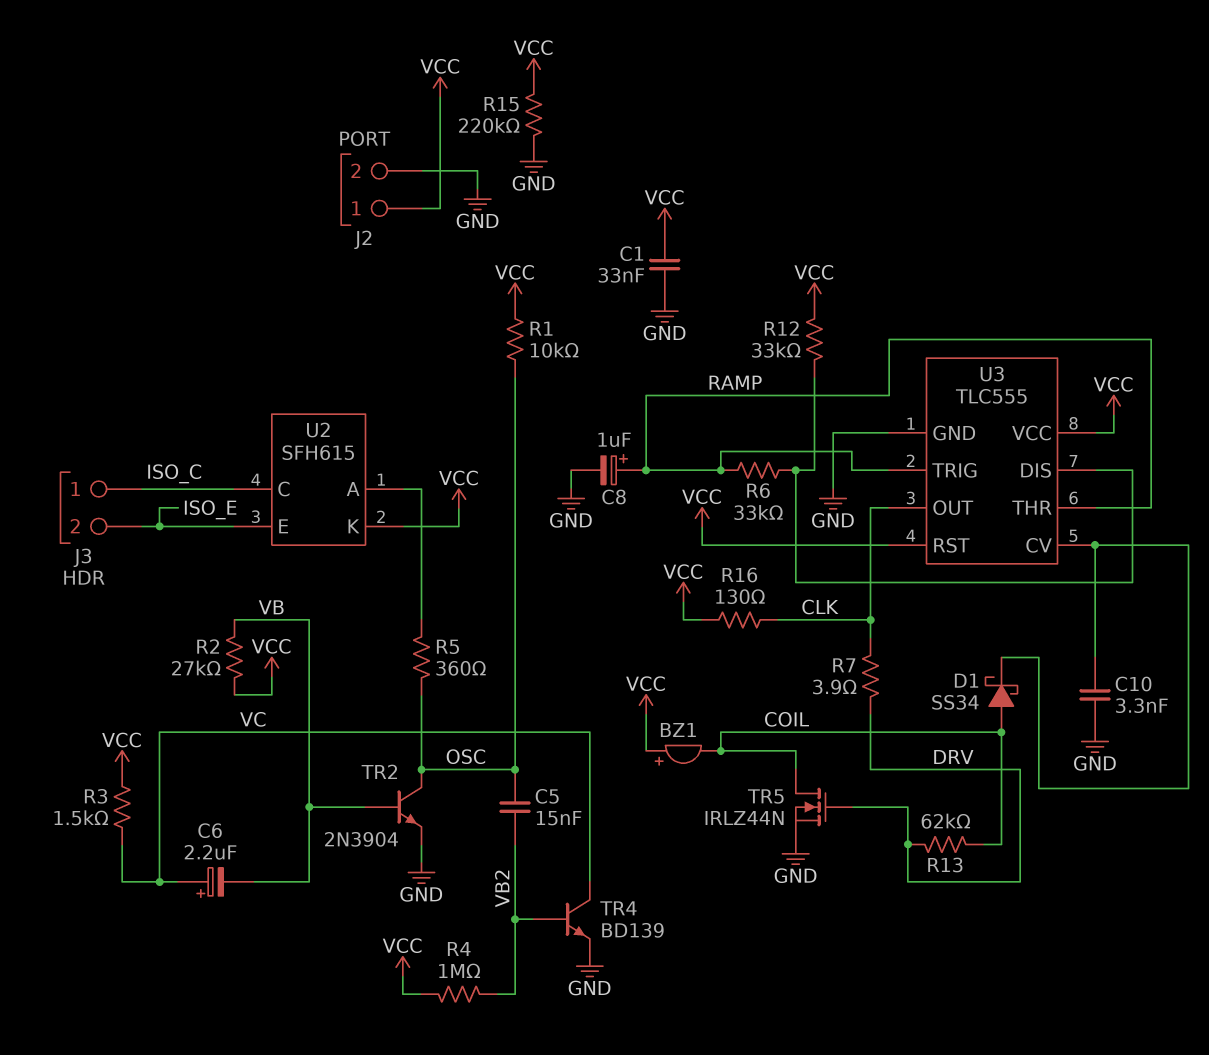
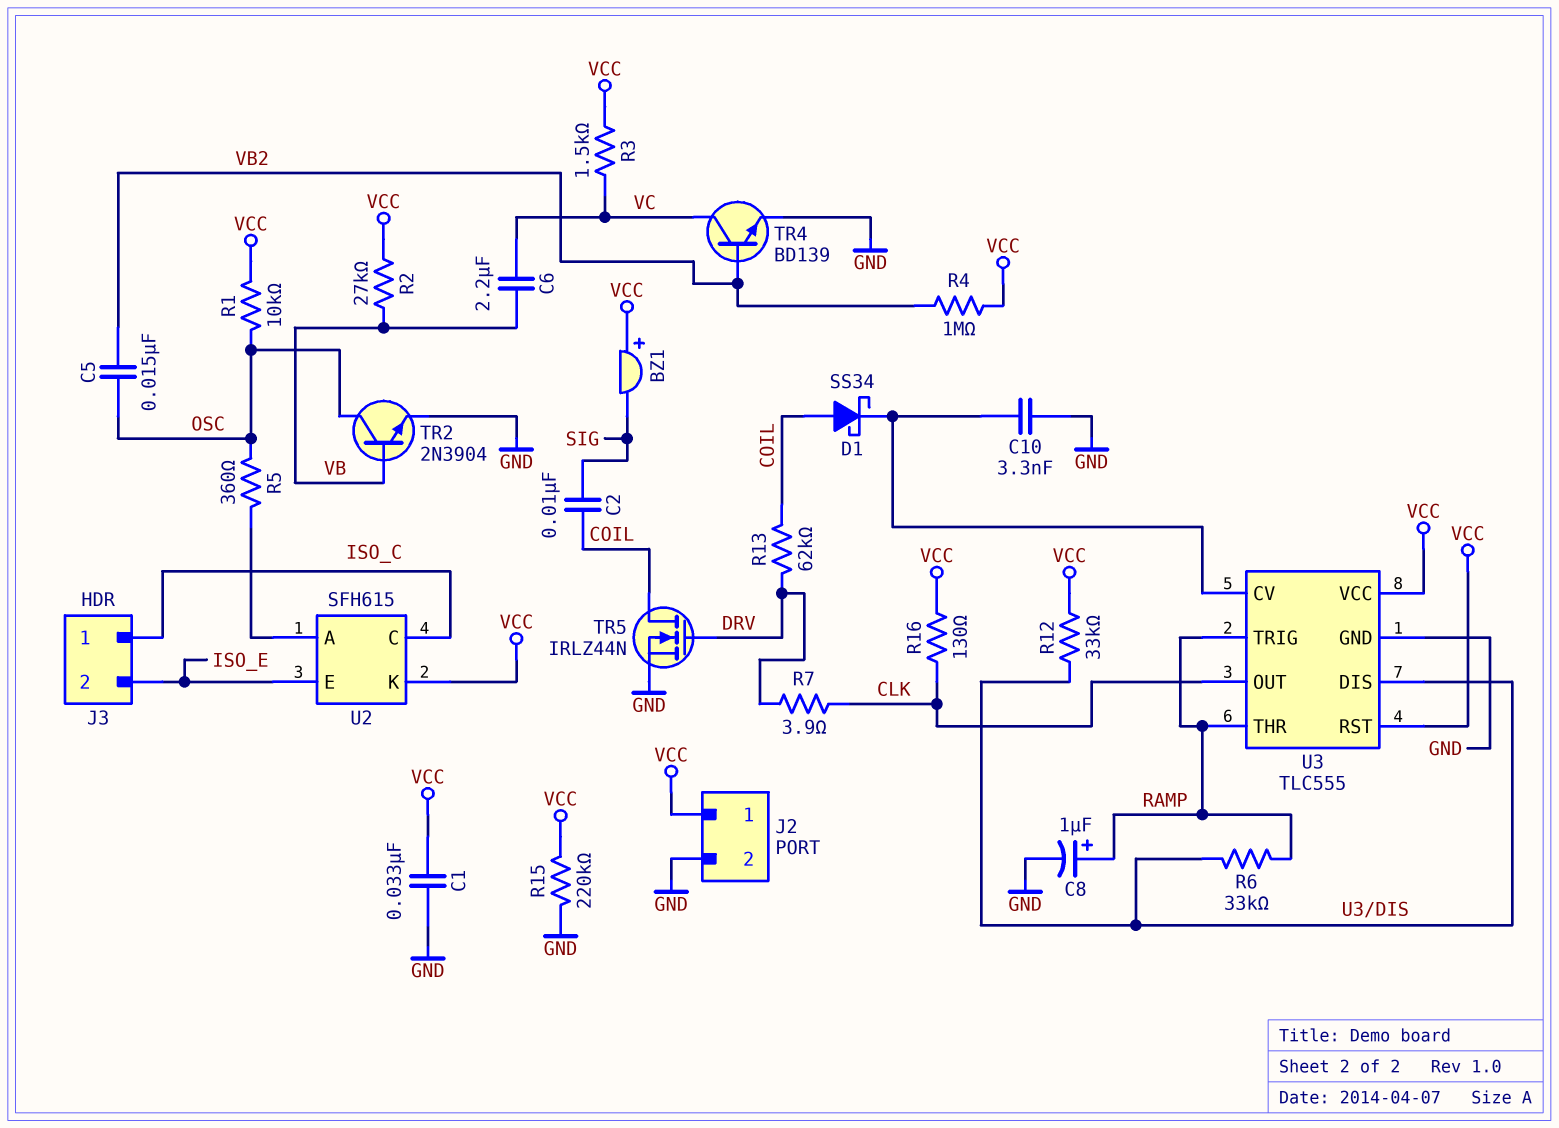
BZ1: buzzer (plus VCC, minus COIL) -> buzzer (plus VCC, minus SIG)
C2: none -> 10nF (COIL, SIG)
C6: 2.2uF (plus VC, minus VB) -> 2.2uF (VB, VC)

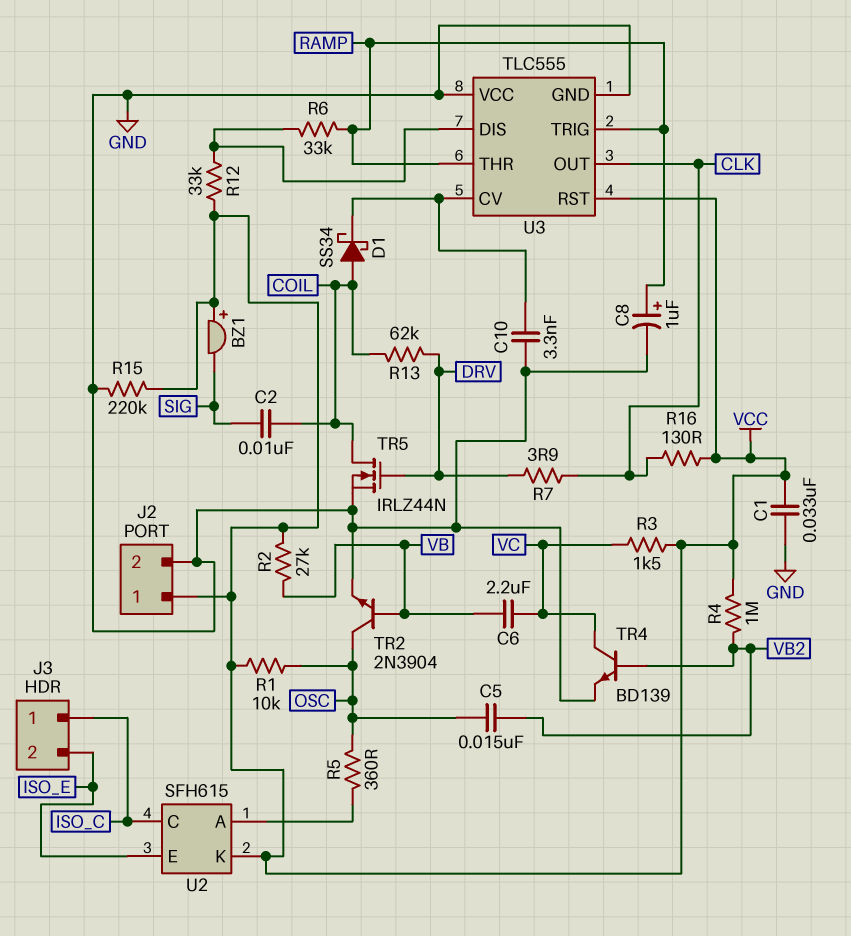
U3 pin VCC: VCC -> GND

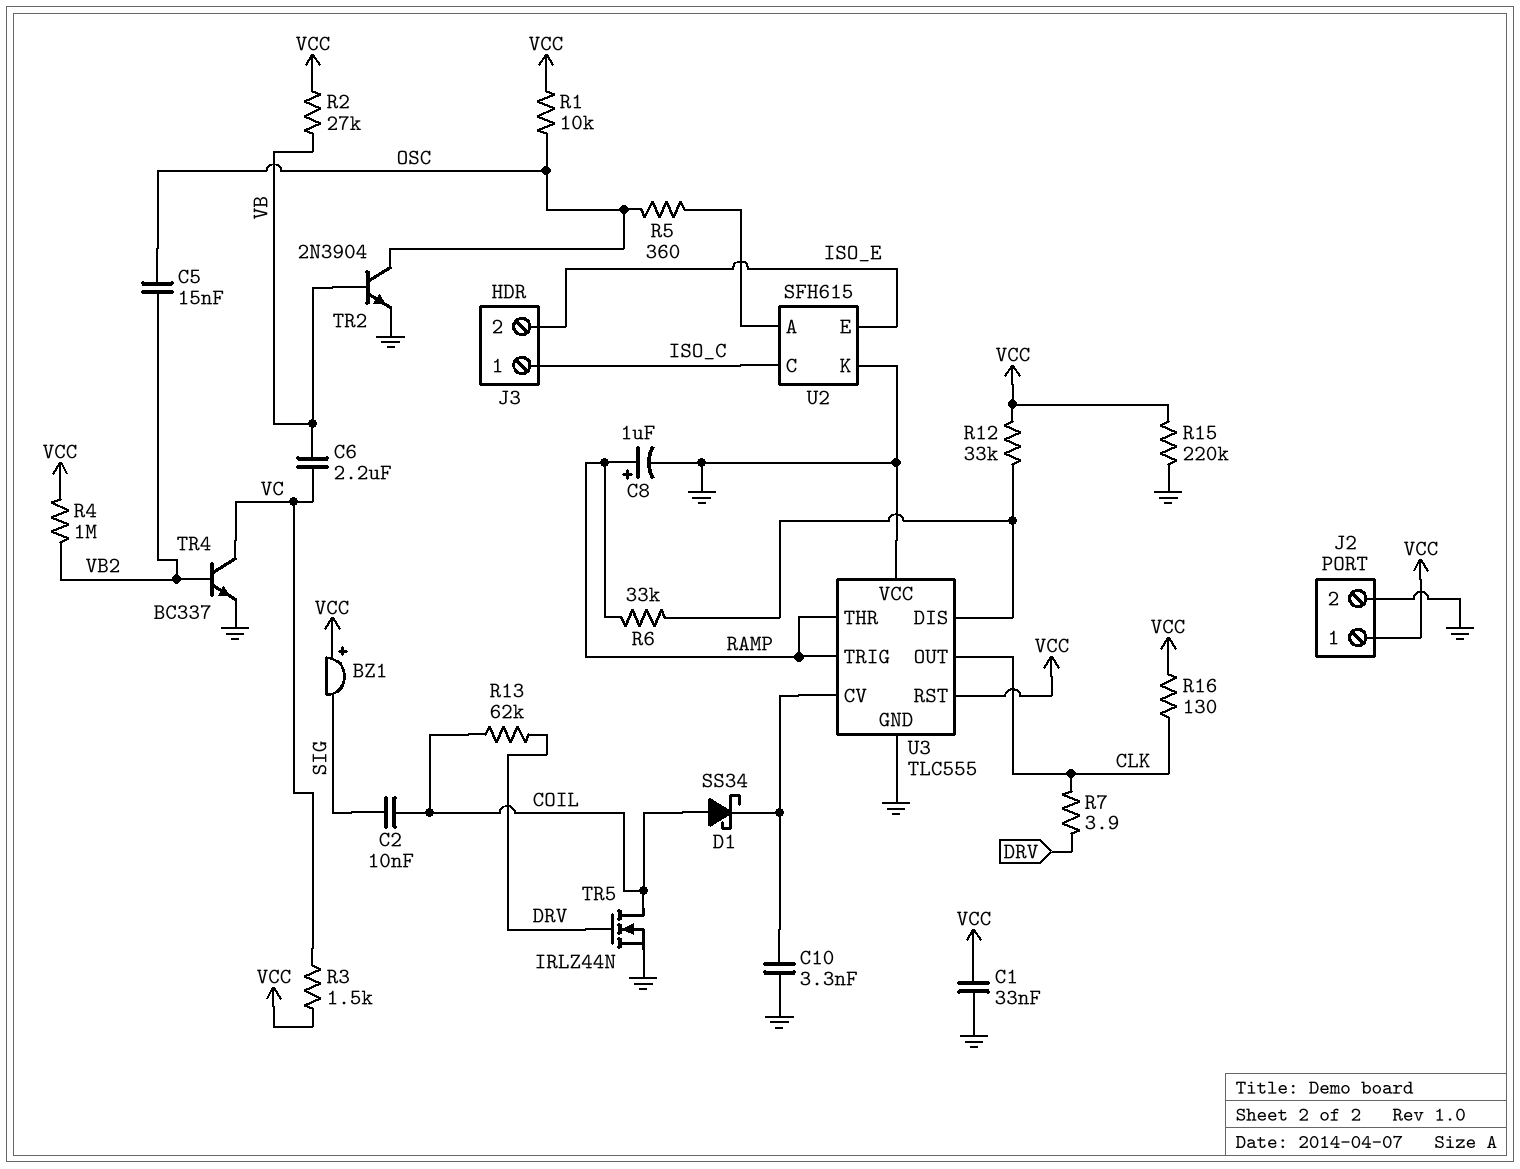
TR4: NPN BD139 (B VB2, C VC, E GND) -> NPN BC337 (B VB2, C VC, E GND)
U2 pin K: VCC -> GND

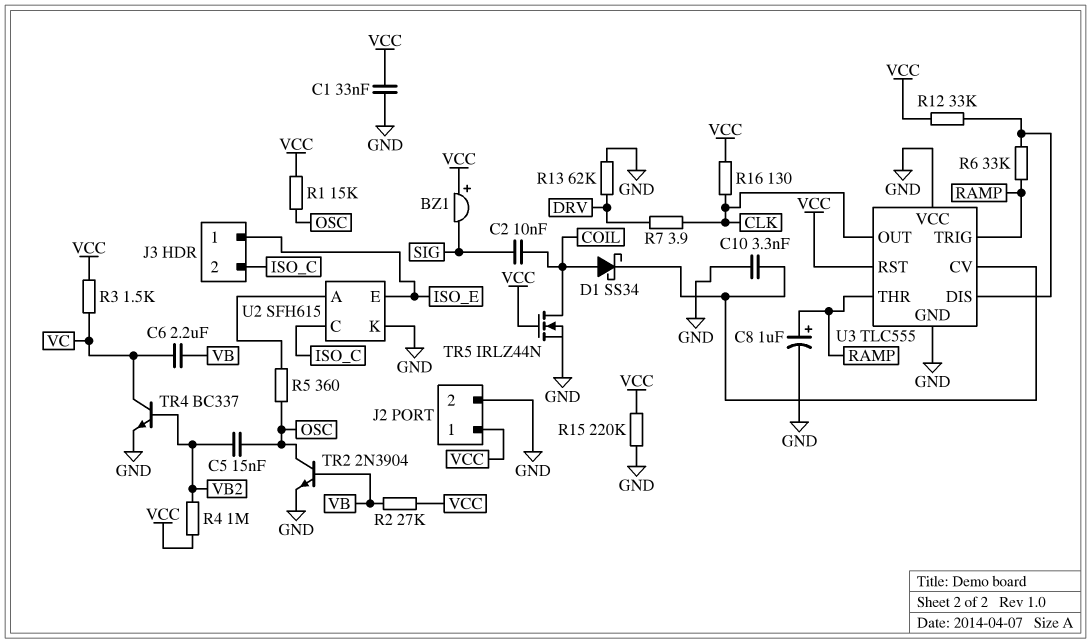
J3 pin 1: ISO_C -> ISO_E
J3 pin 2: ISO_E -> ISO_C
R1: 10k (OSC, VCC) -> 15k (OSC, VCC)
R13: 62k (COIL, DRV) -> 62k (DRV, GND)
TR5: NMOS IRLZ44N (G DRV, D COIL, S GND) -> NMOS IRLZ44N (G VCC, D COIL, S GND)

